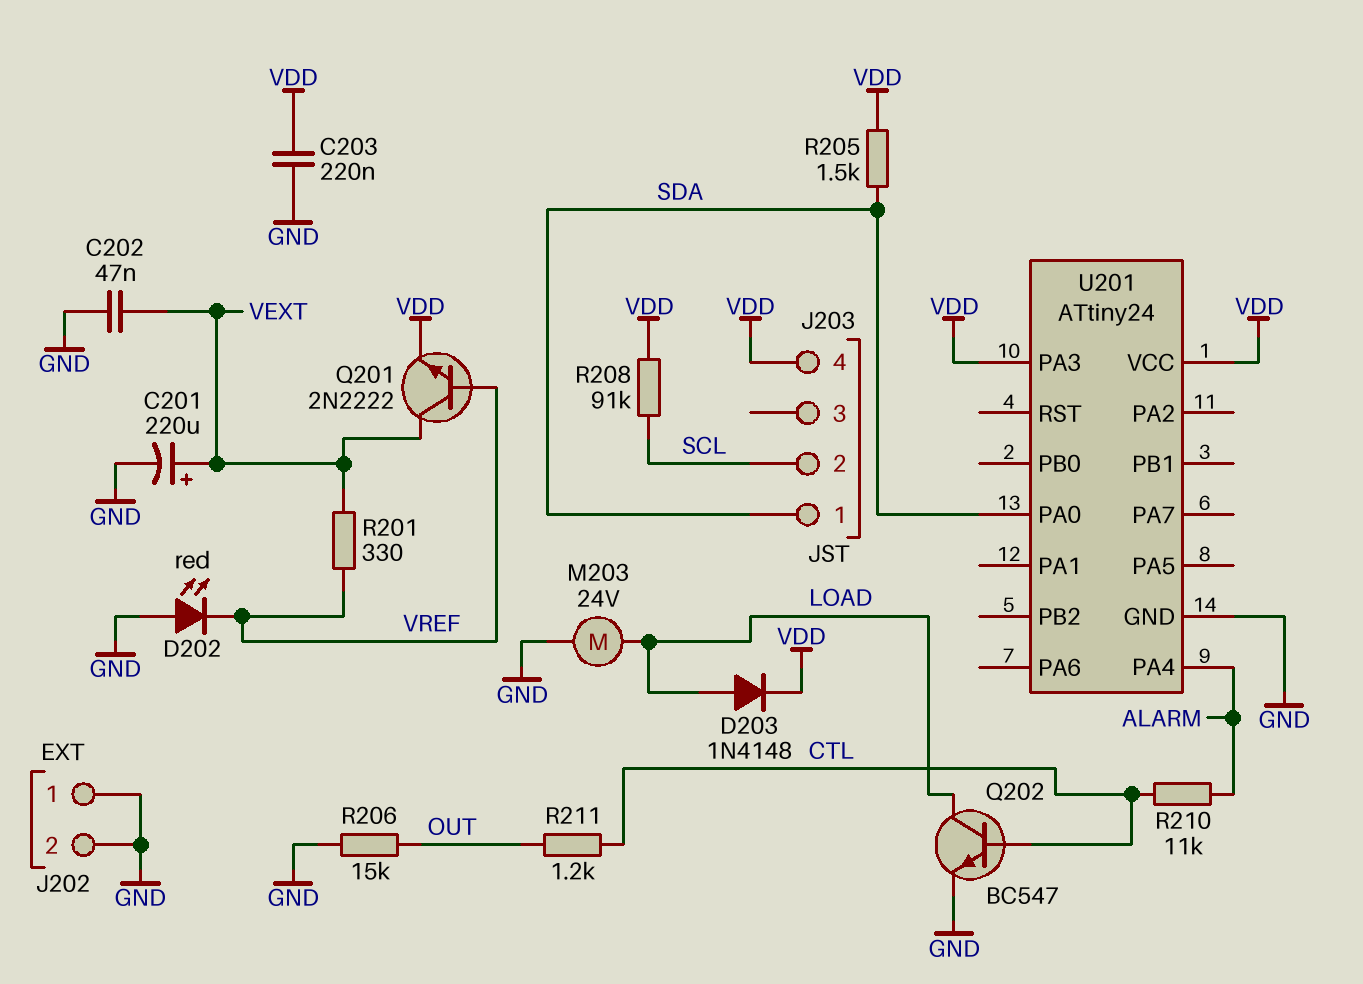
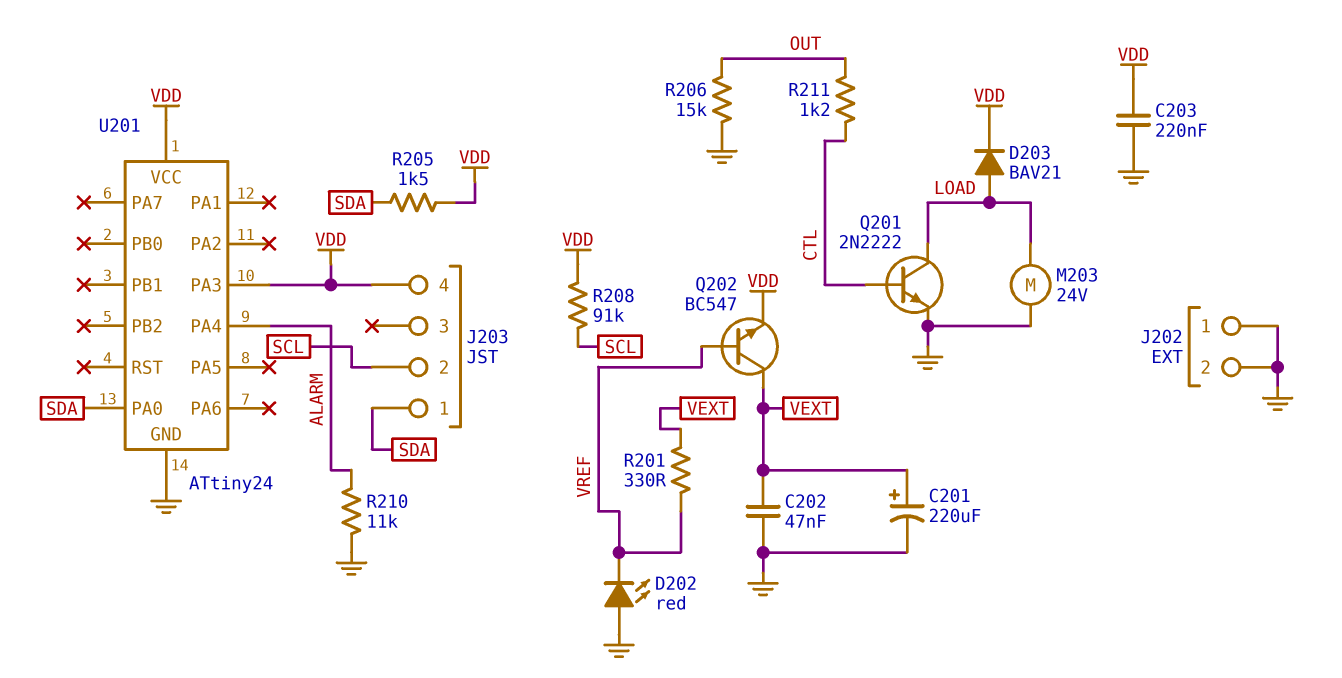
D203: diode 1N4148 (A LOAD, K VDD) -> diode BAV21 (A LOAD, K VDD)
Q201: NPN 2N2222 (B VREF, C VEXT, E VDD) -> NPN 2N2222 (B CTL, C LOAD, E GND)
Q202: NPN BC547 (B CTL, C LOAD, E GND) -> NPN BC547 (B VREF, C VEXT, E VDD)
R210: 11k (ALARM, CTL) -> 11k (ALARM, GND)

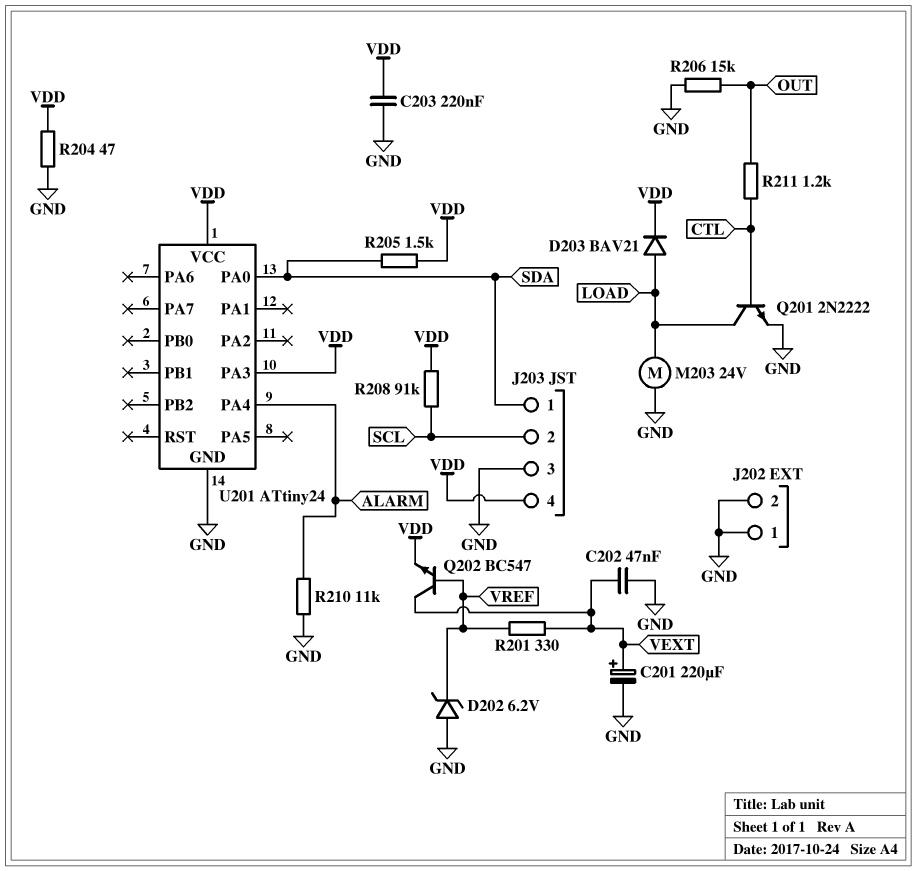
D202: LED red (A GND, K VREF) -> zener 6.2V (A GND, K VREF)
J203 pin 3: none -> GND
R204: none -> 47 (GND, VDD)

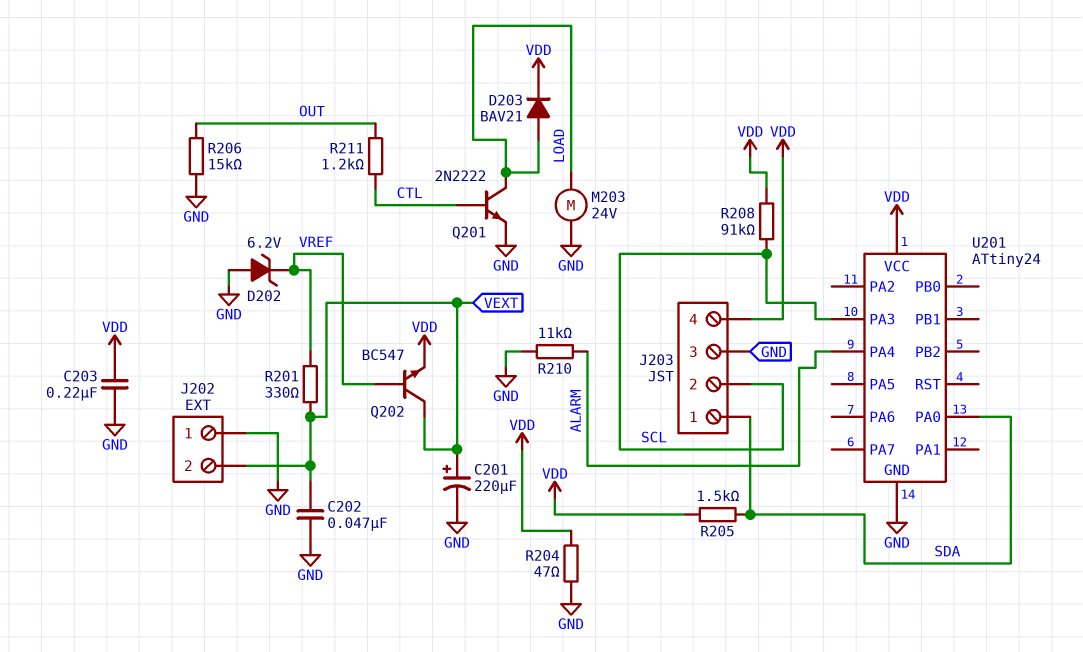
J202 pin 2: GND -> VEXT
U201 pin PA3: VDD -> SCL

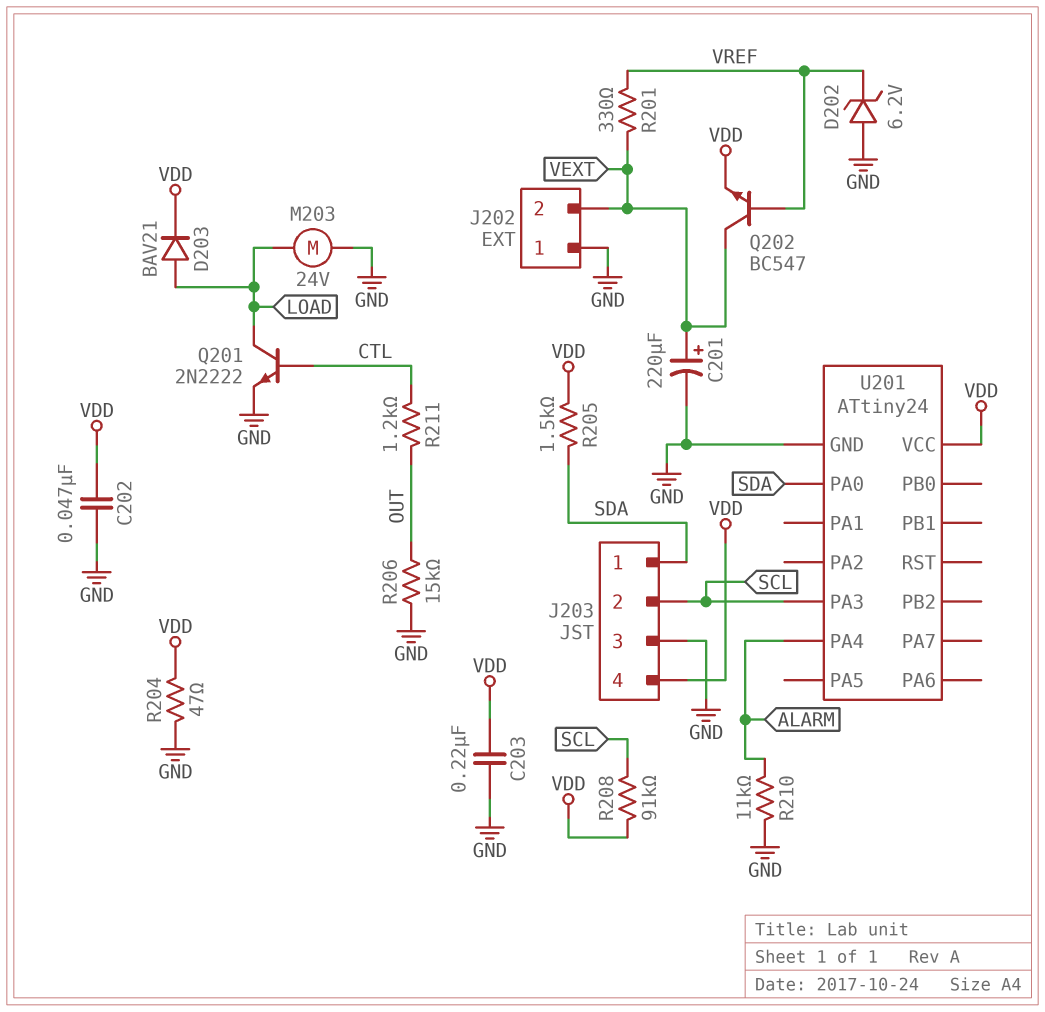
C202: 47nF (GND, VEXT) -> 47nF (GND, VDD)

